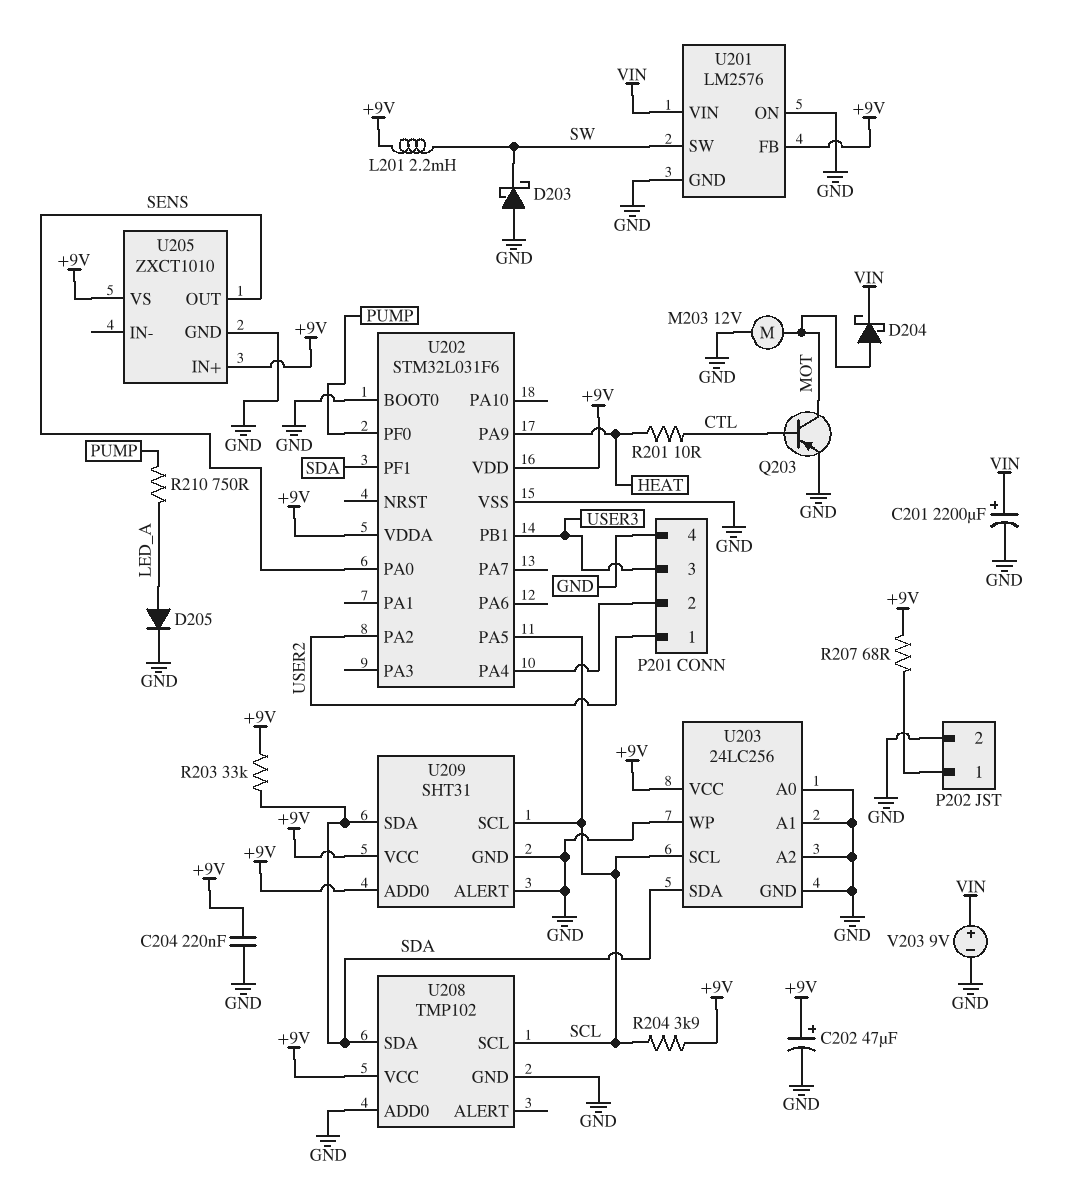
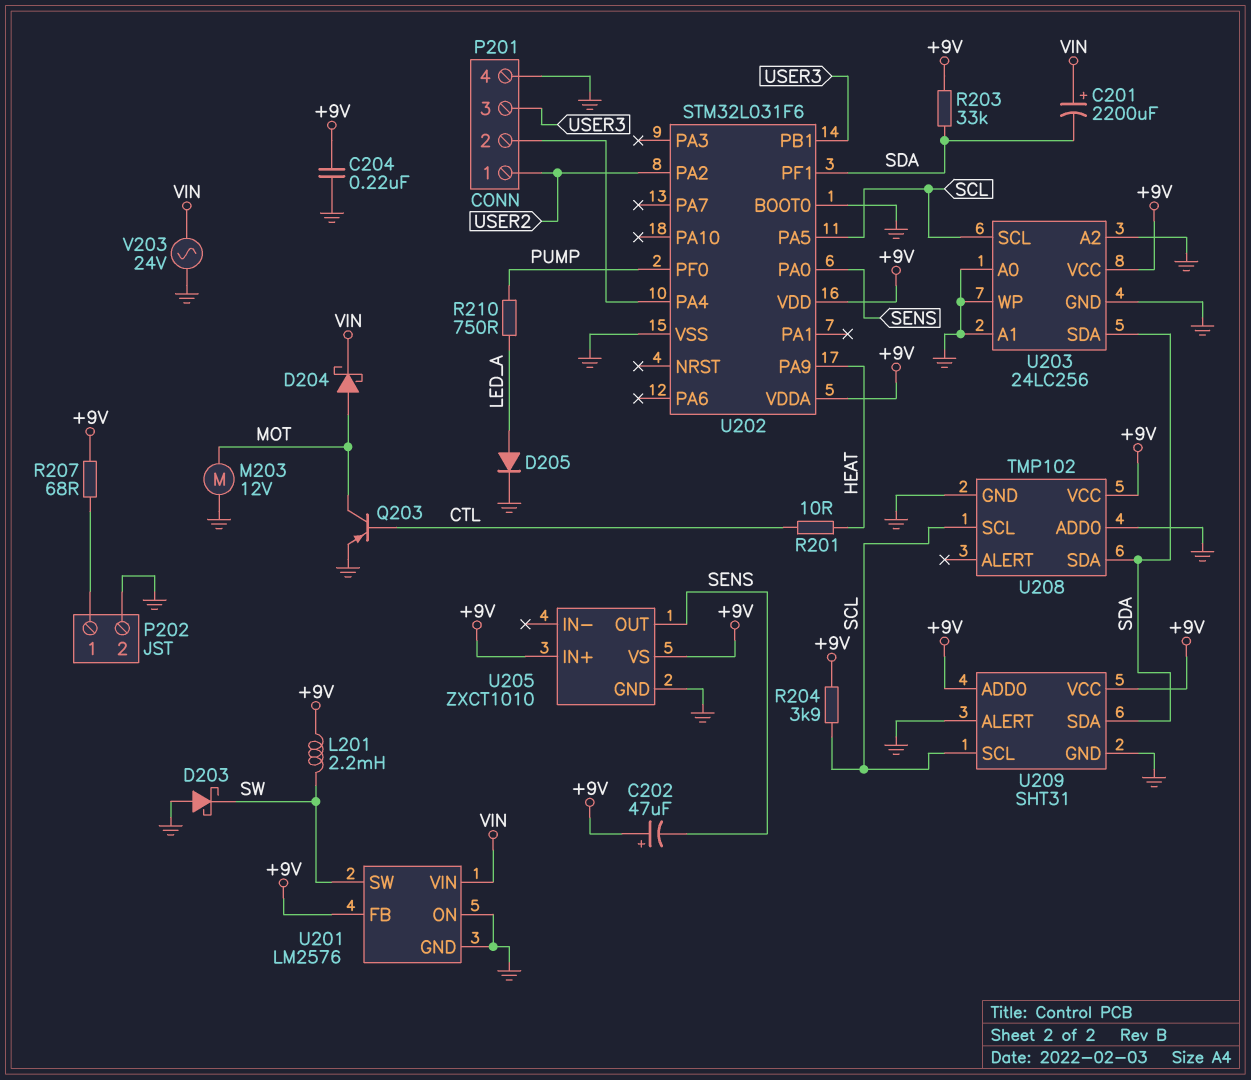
C201: 2200uF (plus VIN, minus GND) -> 2200uF (plus VIN, minus SDA)
C202: 47uF (plus +9V, minus GND) -> 47uF (plus +9V, minus SENS)
V203: 9V (plus VIN, minus GND) -> AC 24V (GND, VIN)

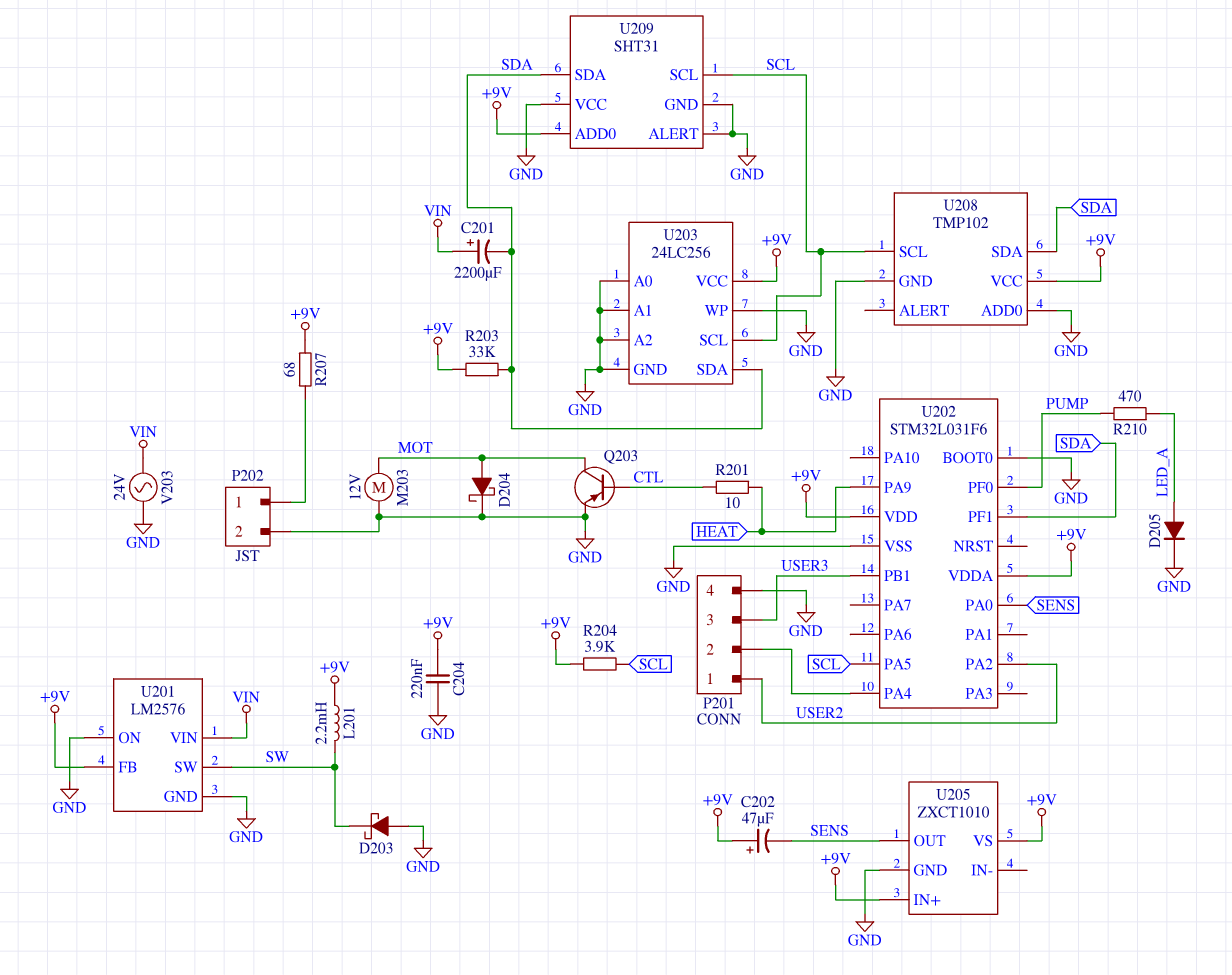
D204: schottky (A MOT, K VIN) -> schottky (A MOT, K GND)
R210: 750 (LED_A, PUMP) -> 470 (LED_A, PUMP)
U209 pin VCC: +9V -> GND

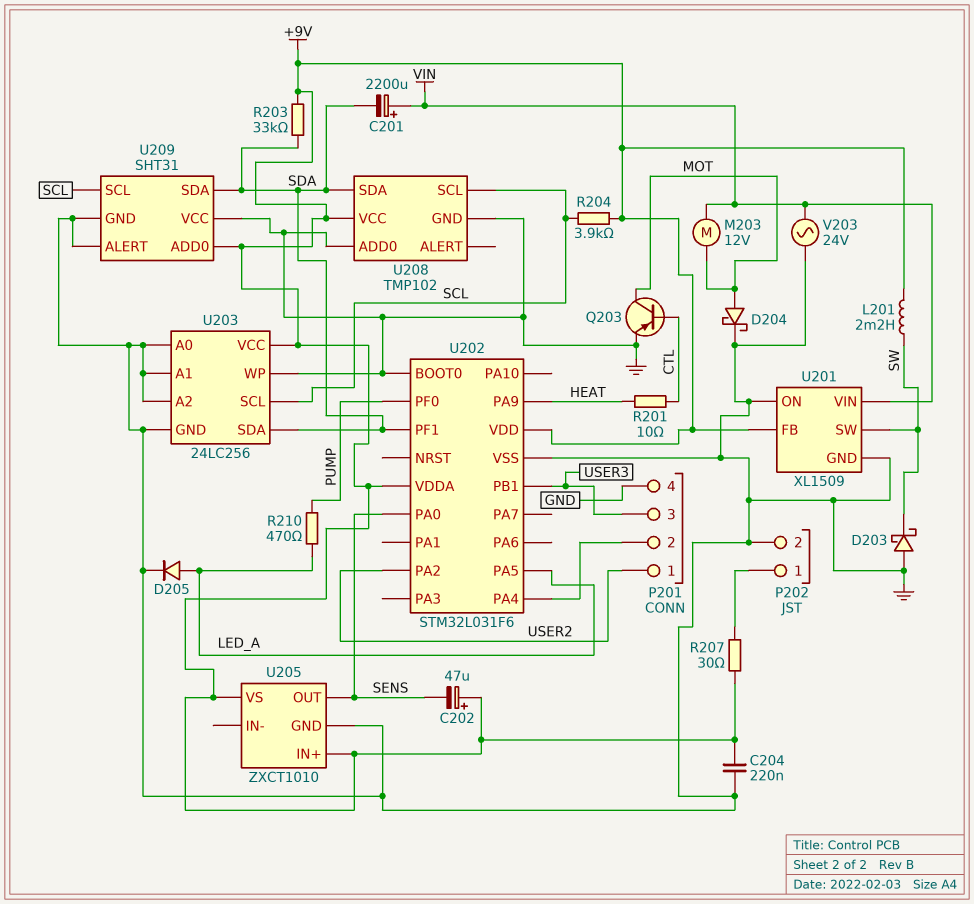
M203: motor 12V (GND, MOT) -> motor 12V (MOT, VIN)
R207: 68 (+9V, P202/1) -> 30 (+9V, P202/1)
U201: LM2576 -> XL1509
U202 pin PA5: SCL -> LED_A

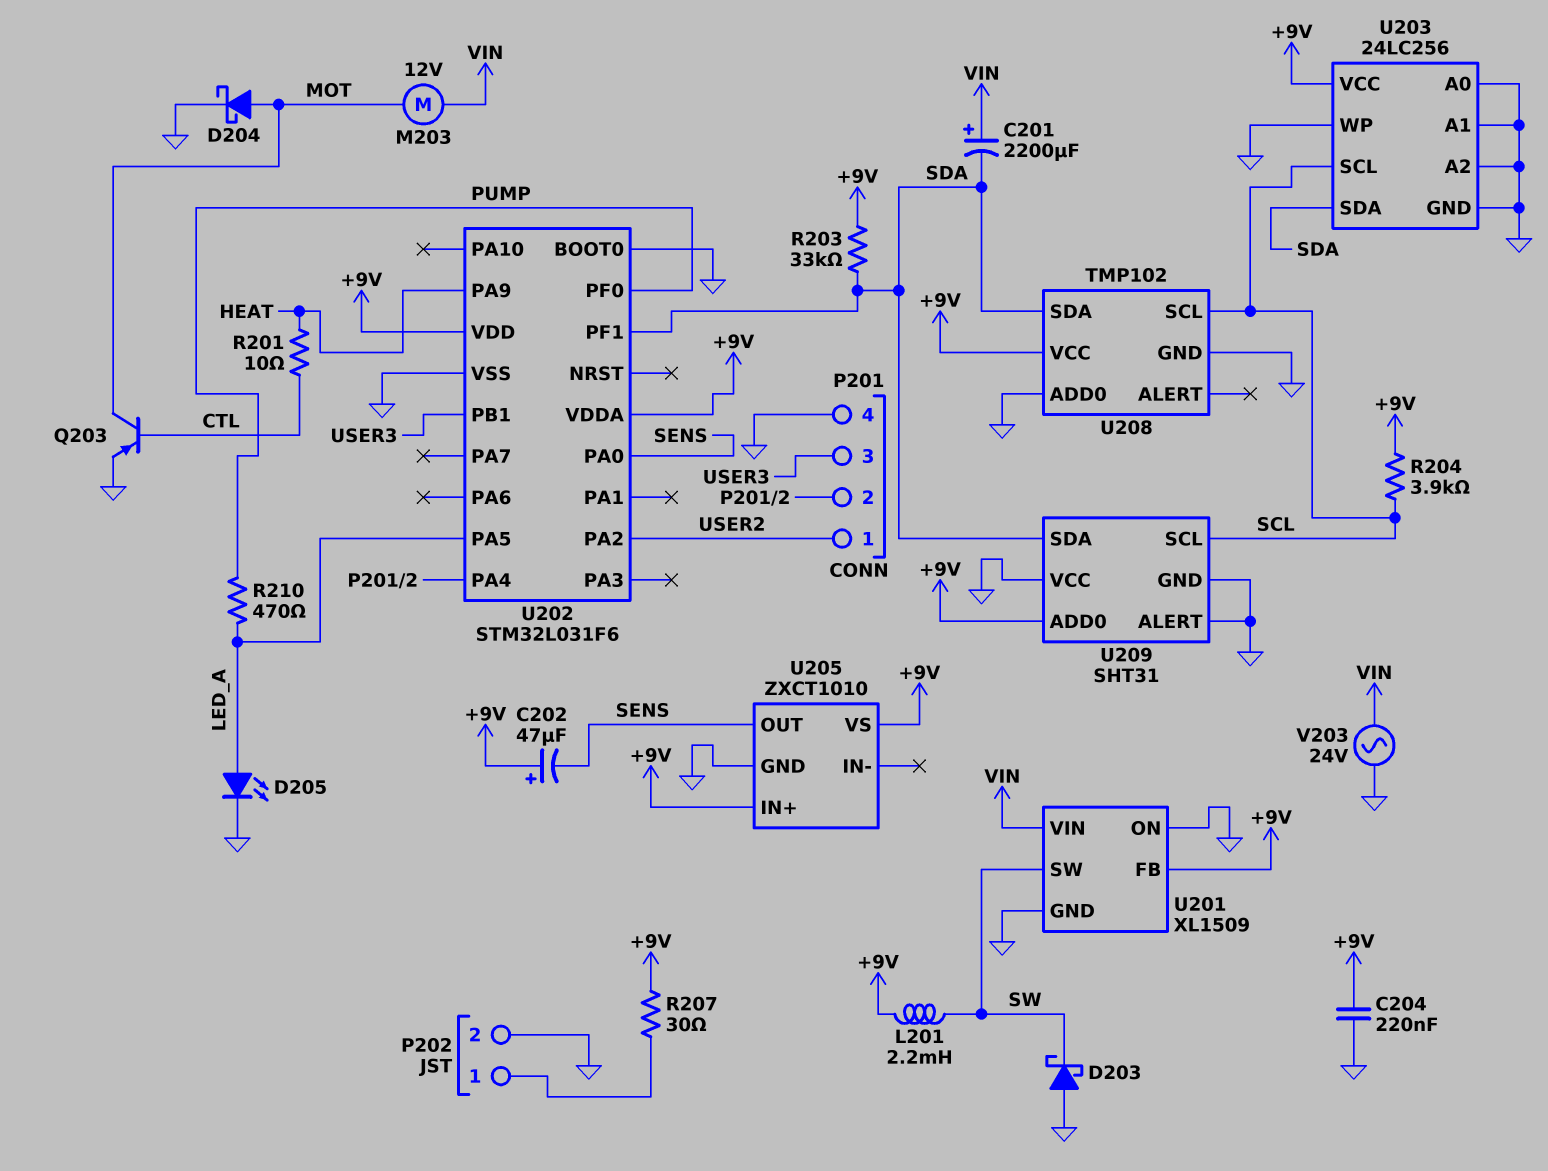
D205: diode (A LED_A, K GND) -> LED (A LED_A, K GND)

